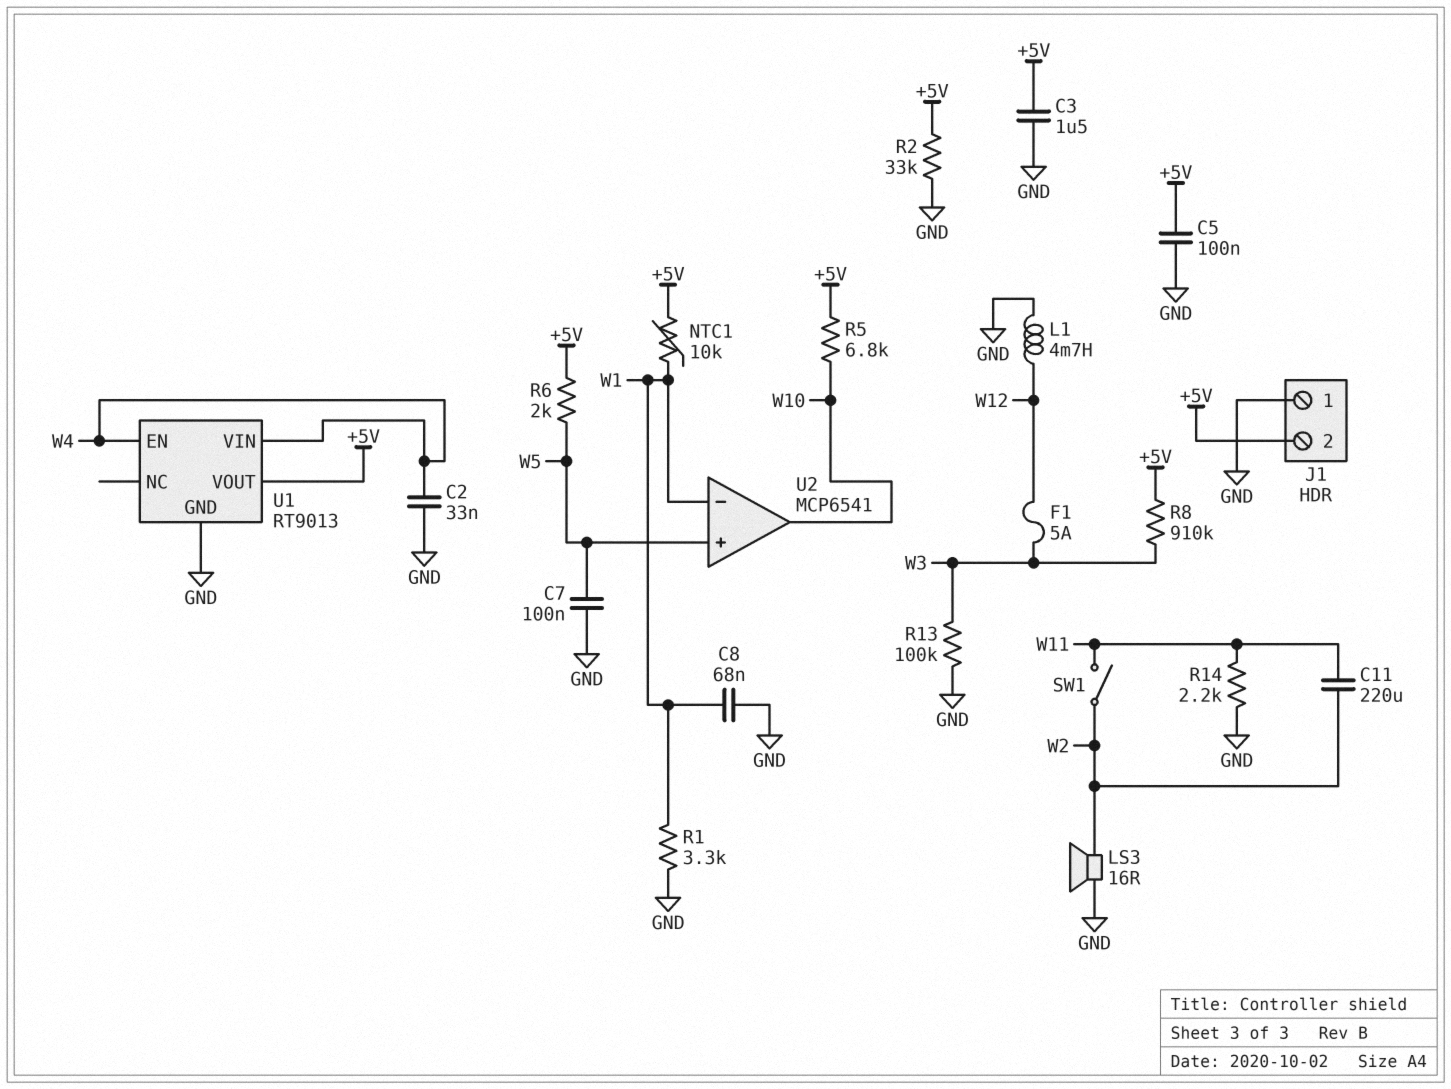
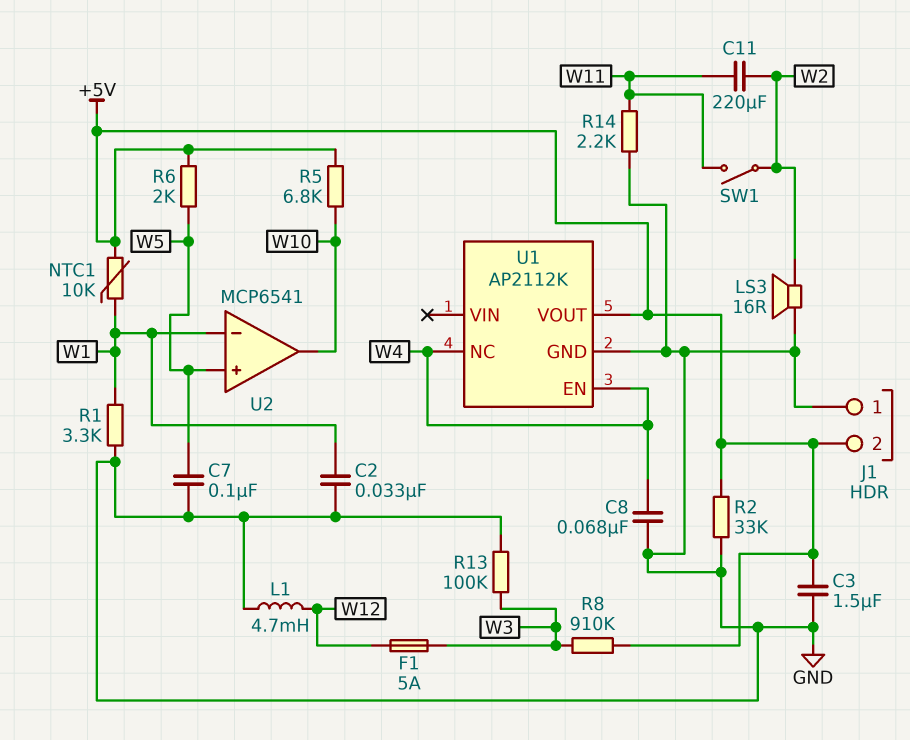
C2: 33nF (GND, W4) -> 33nF (GND, W1)
C5: 100nF (+5V, GND) -> none
C8: 68nF (GND, W1) -> 68nF (GND, W4)
U1: RT9013 -> AP2112K
U1 pin NC: none -> W4
U1 pin VIN: W4 -> none

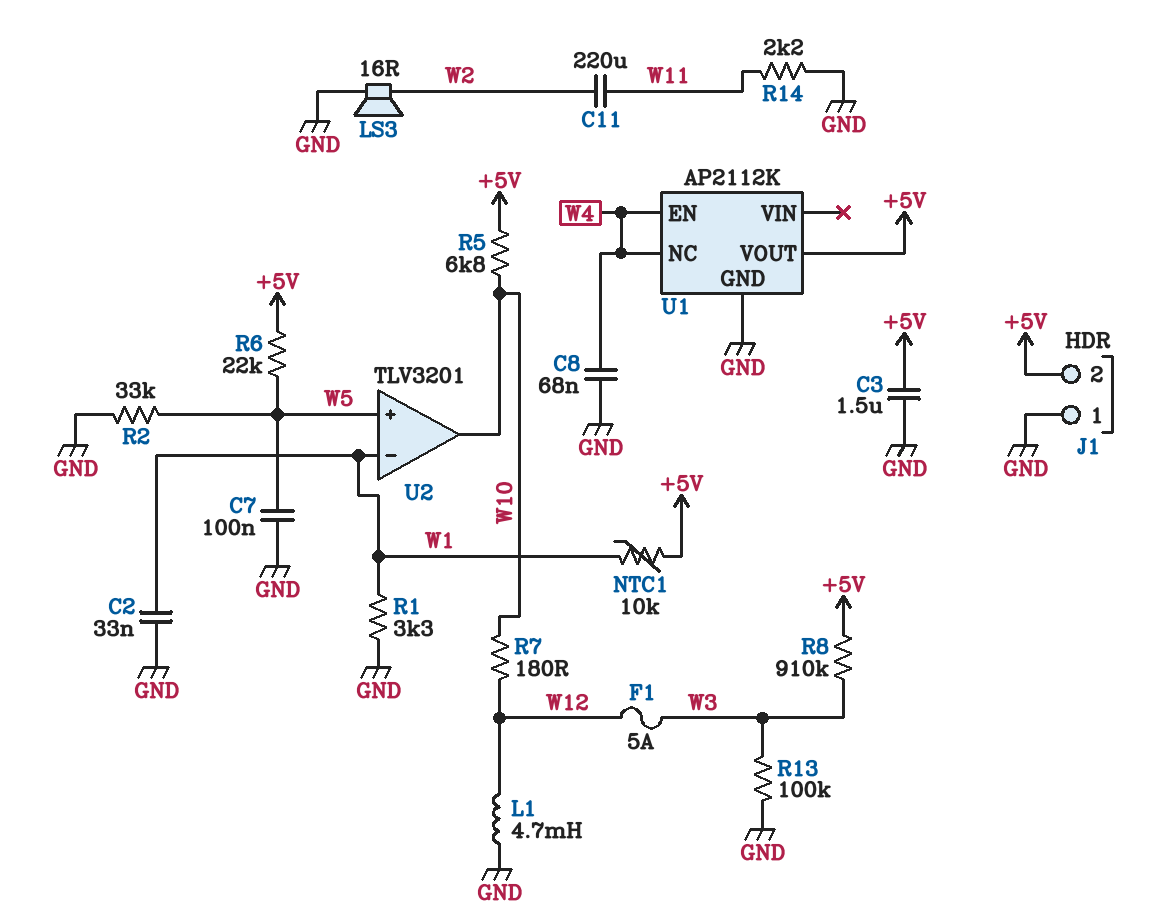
R2: 33k (+5V, GND) -> 33k (GND, W5)
R6: 2k (+5V, W5) -> 22k (+5V, W5)
R7: none -> 180 (W10, W12)
SW1: switch (W2, W11) -> none
U2: MCP6541 -> TLV3201

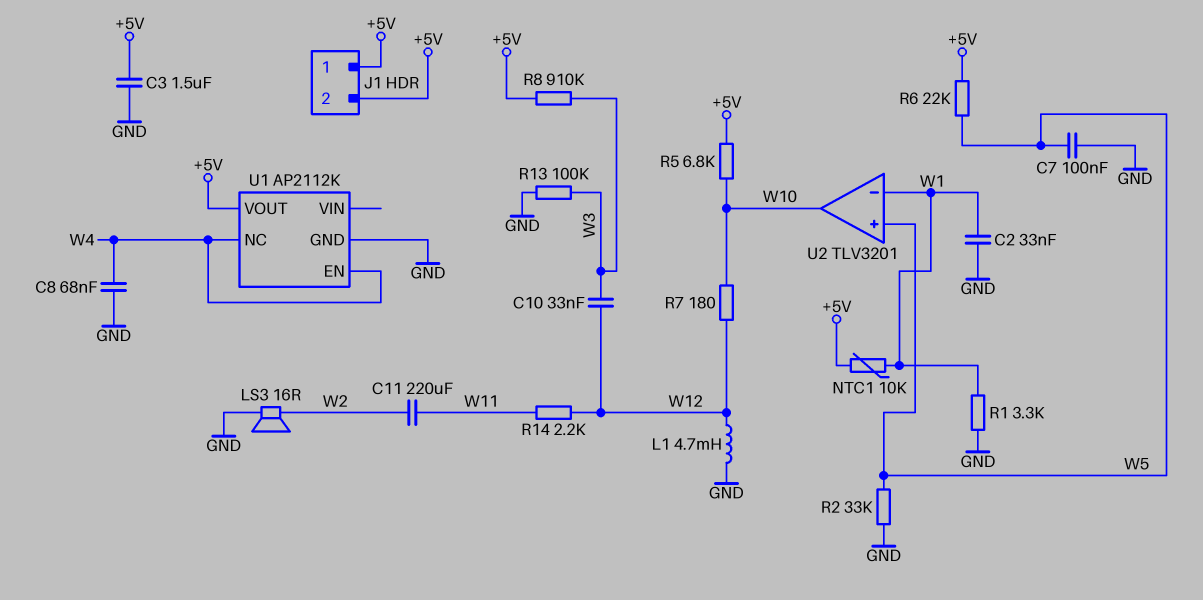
C10: none -> 33nF (W3, W12)
F1: 5A (W3, W12) -> none
J1 pin 1: GND -> +5V
R14: 2.2k (GND, W11) -> 2.2k (W11, W12)

